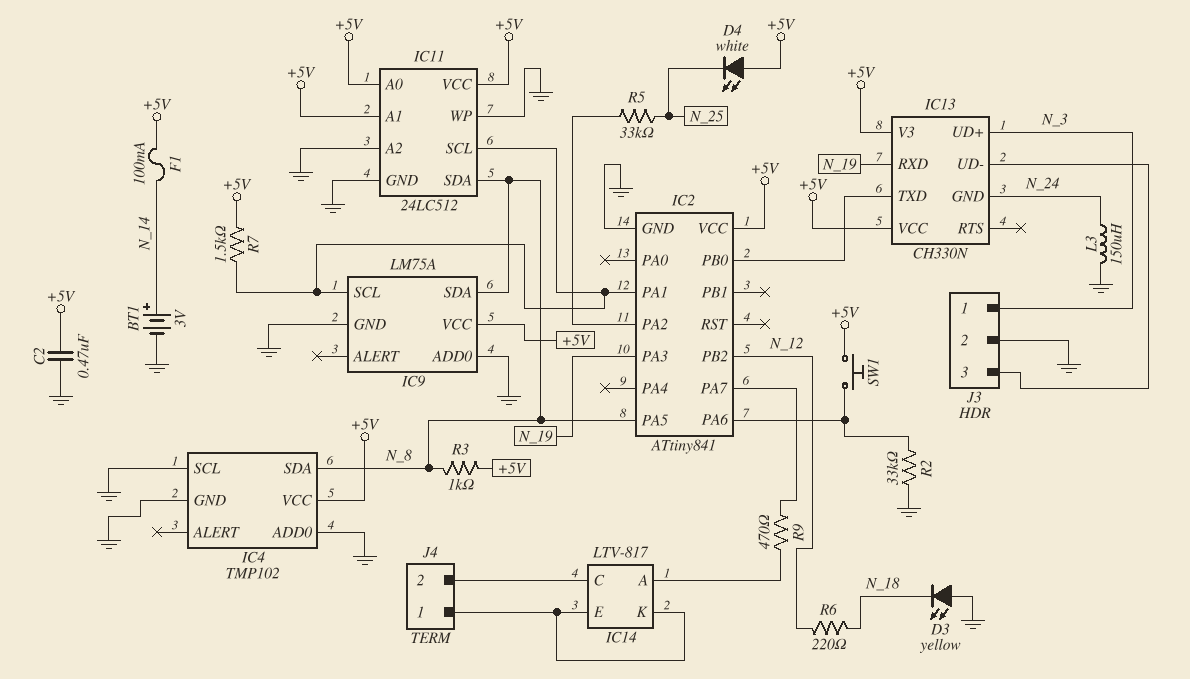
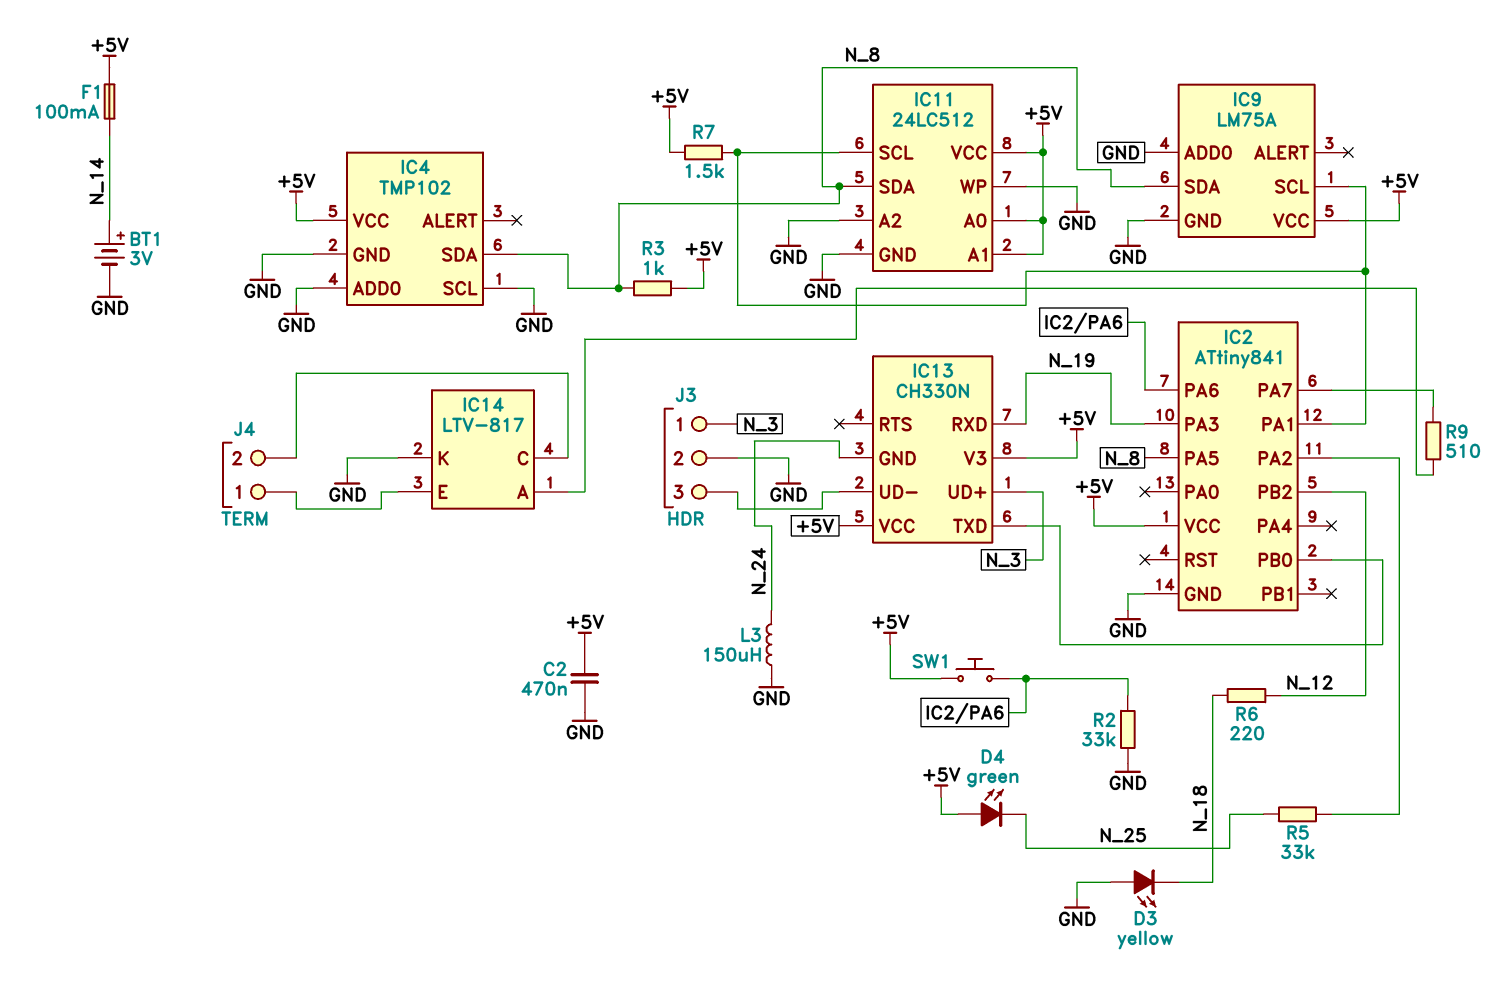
D4: LED white (A +5V, K N_25) -> LED green (A +5V, K N_25)
IC14 pin K: IC14/E -> GND
R9: 470 (IC2/PA7, IC14/A) -> 510 (IC2/PA7, IC14/A)

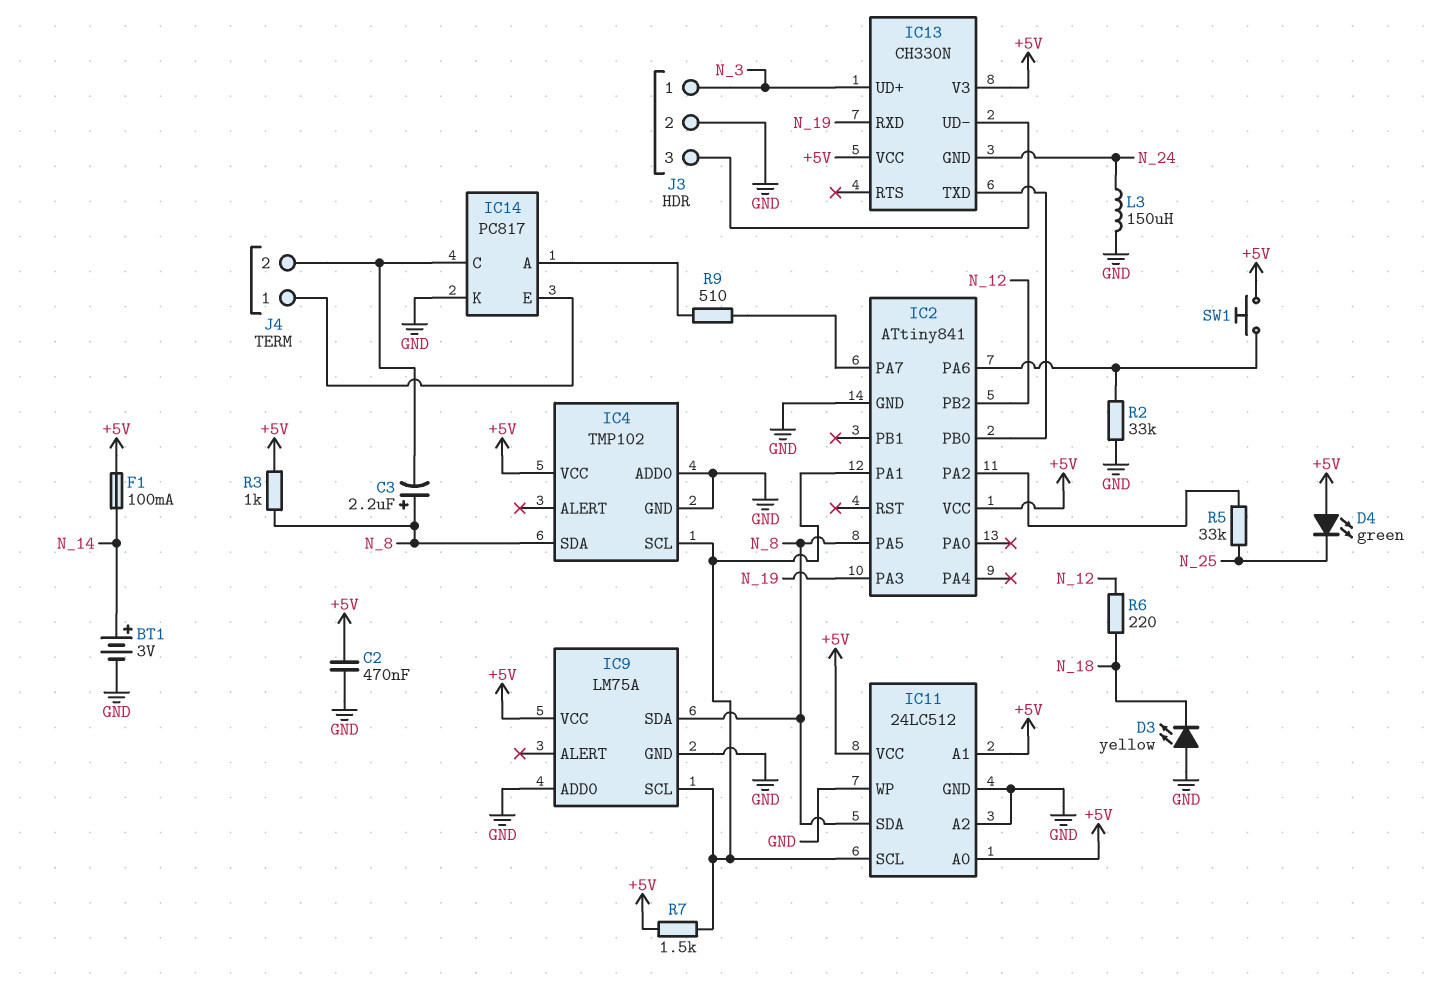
C3: none -> 2.2uF (plus N_8, minus IC14/C)
IC4 pin SCL: GND -> IC2/PA1
IC14: LTV-817 -> PC817

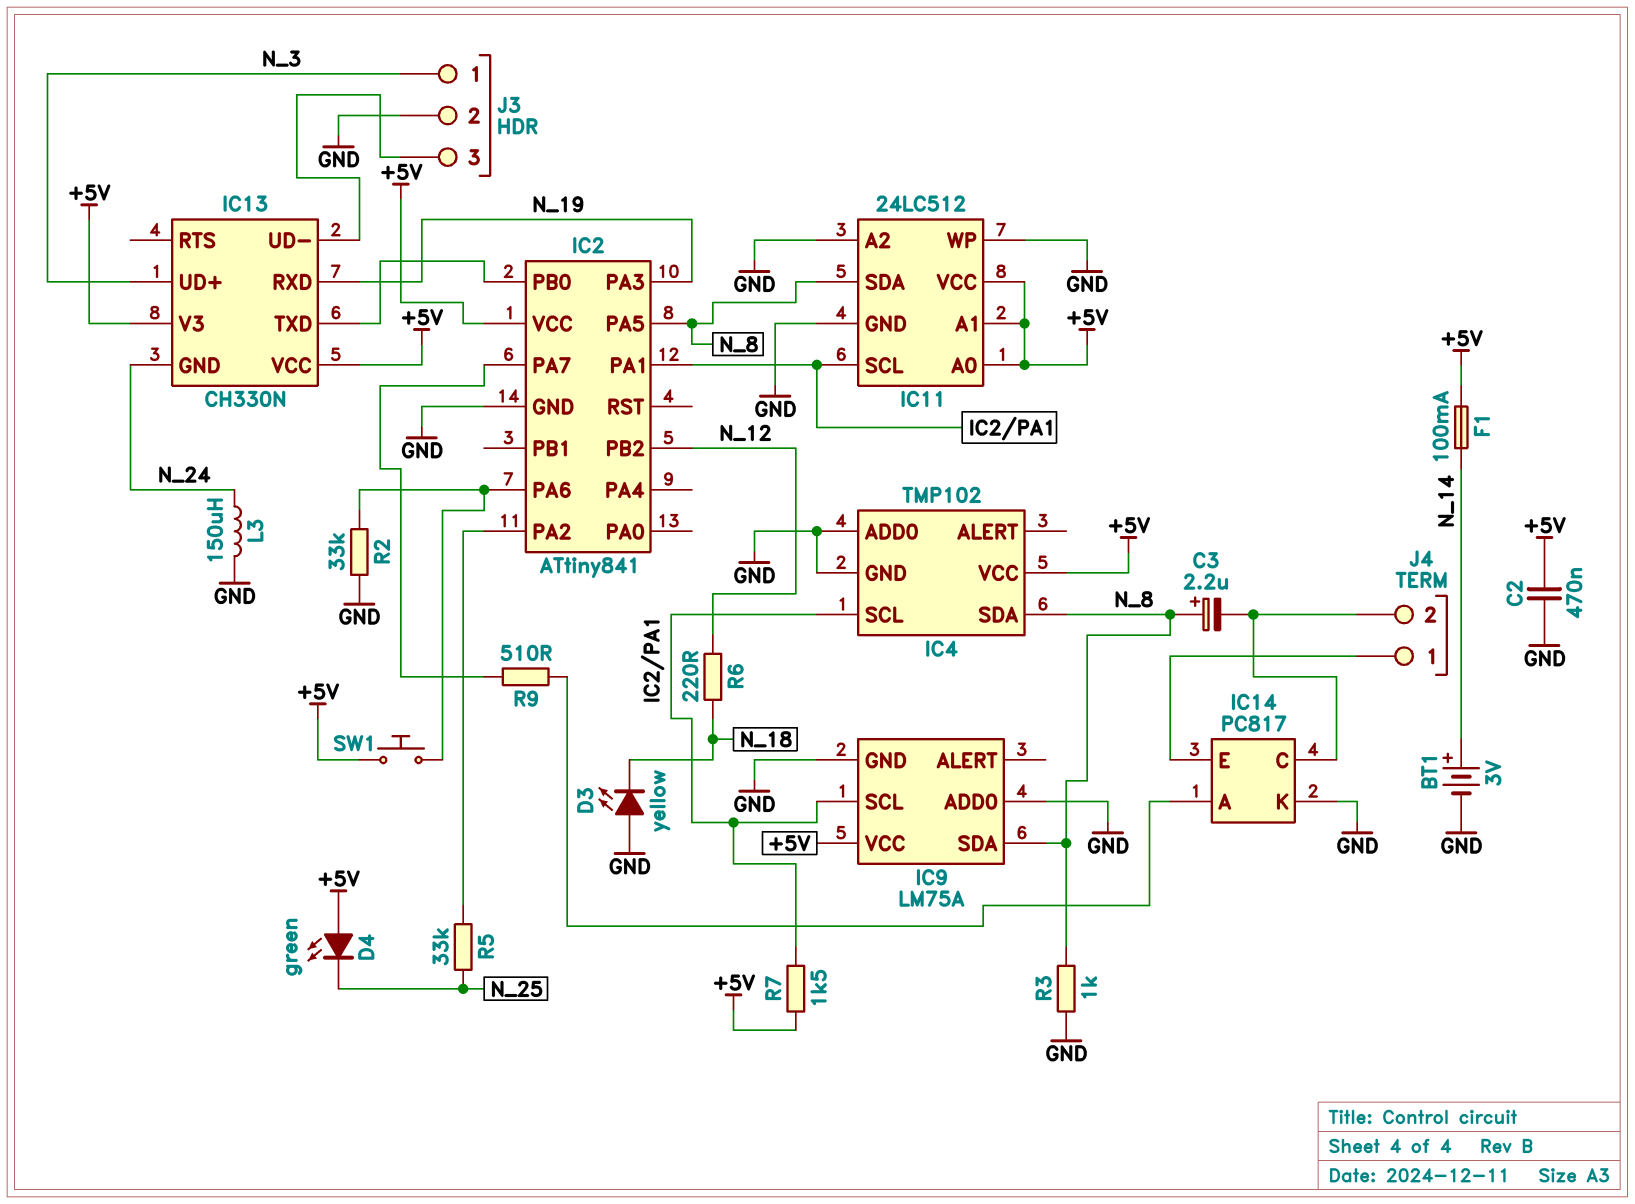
R3: 1k (+5V, N_8) -> 1k (GND, N_8)

